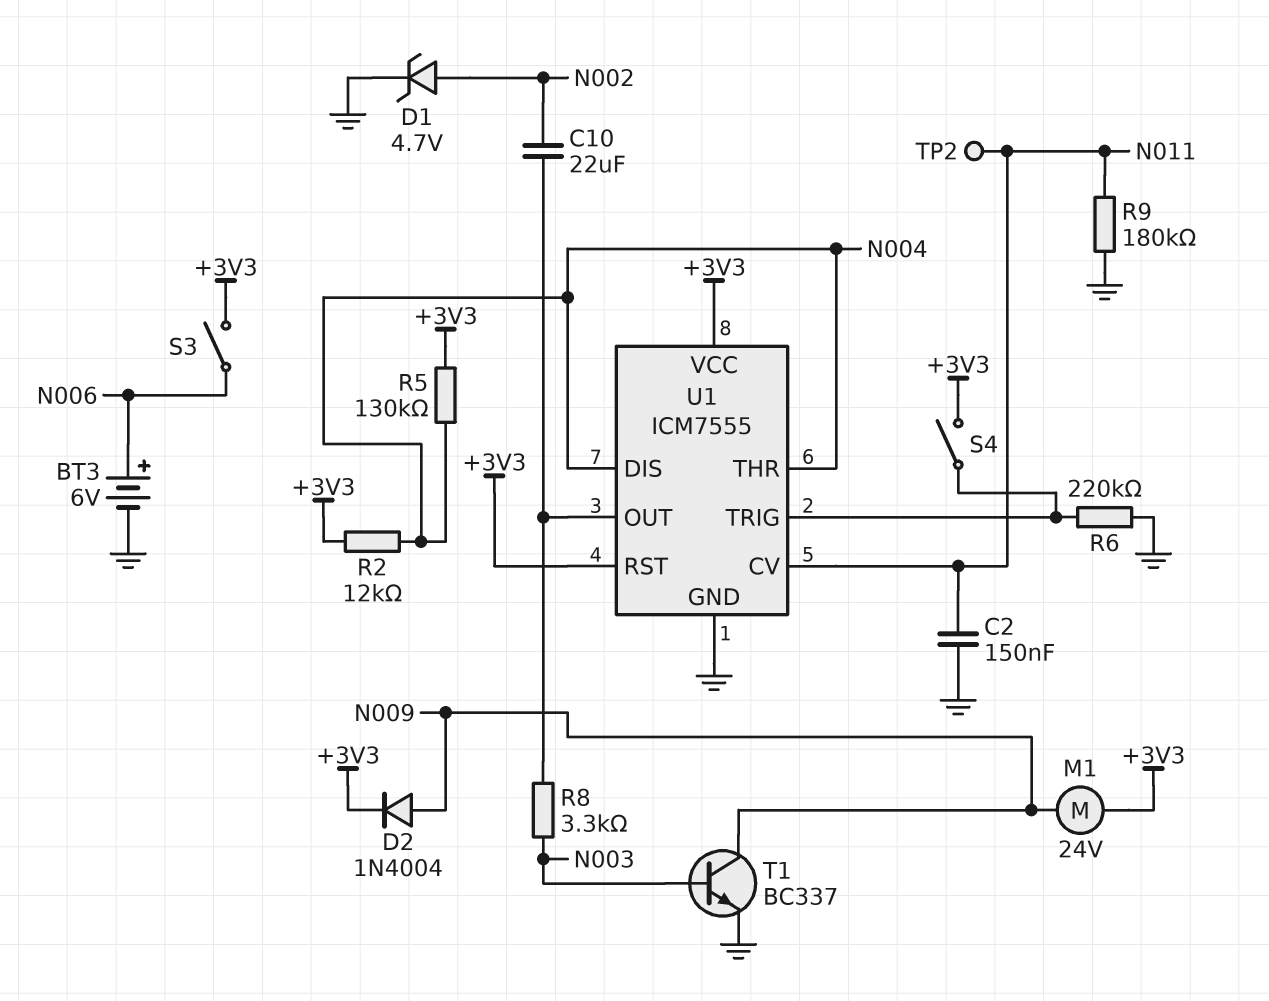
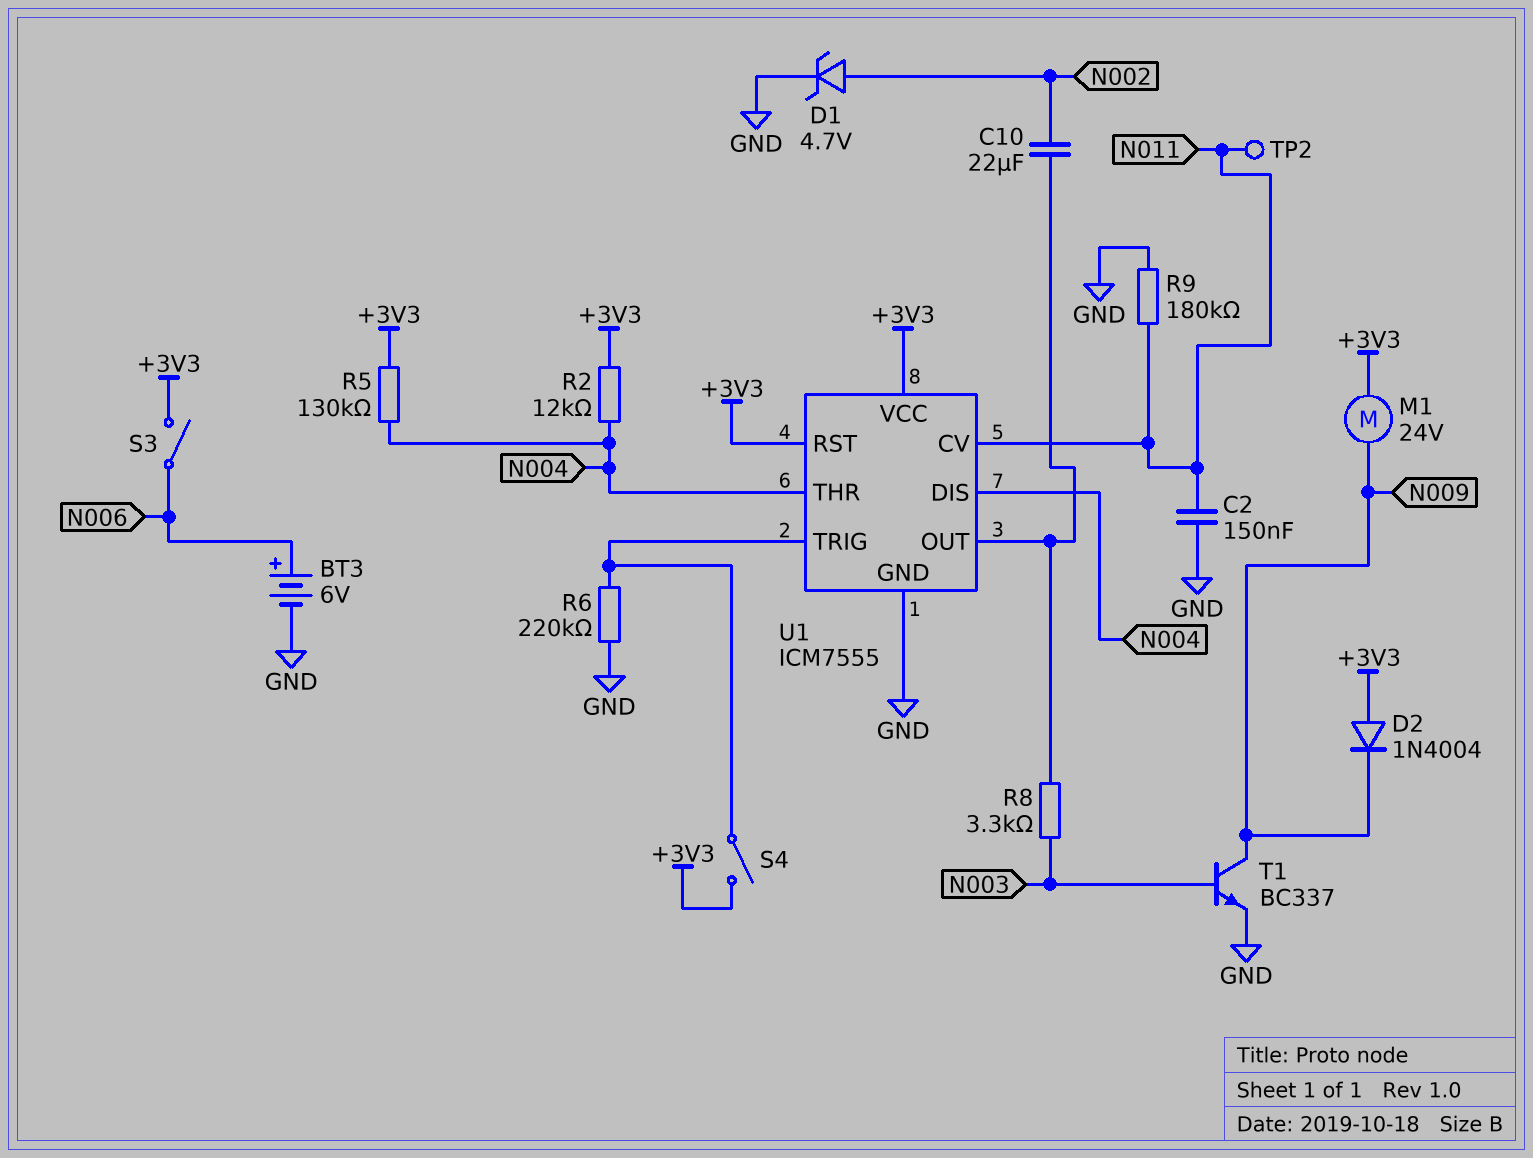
D2: diode 1N4004 (A N009, K +3V3) -> diode 1N4004 (A +3V3, K N009)

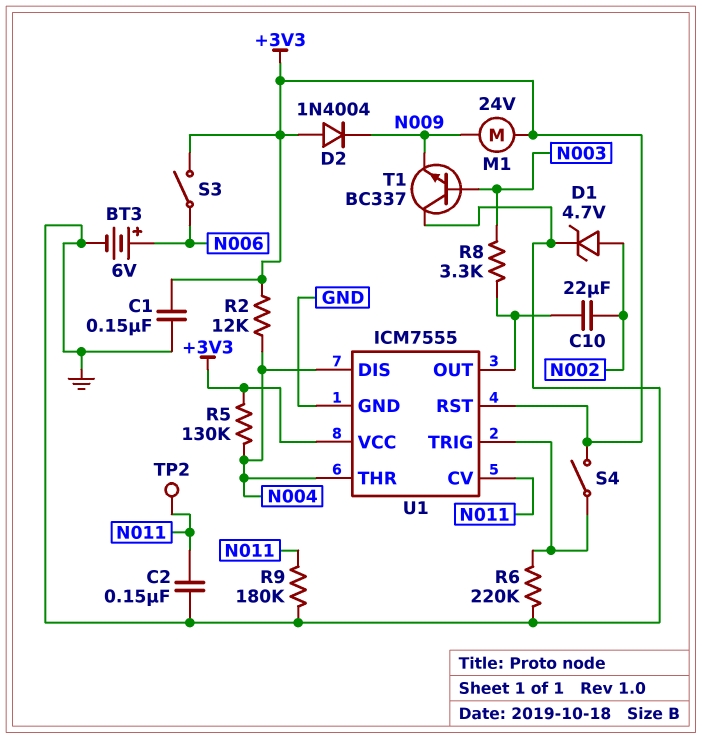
C1: none -> 150nF (+3V3, GND)
T1: NPN BC337 (B N003, C N009, E GND) -> NPN BC337 (B N003, C GND, E N009)

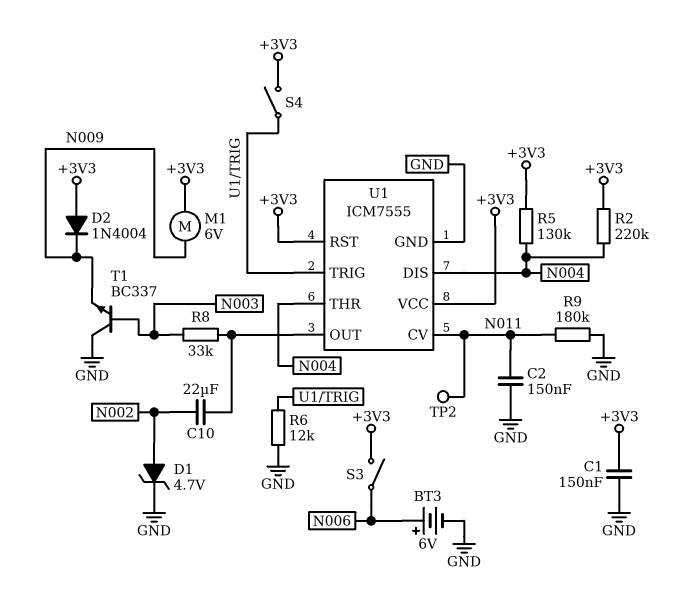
M1: motor 24V (+3V3, N009) -> motor 6V (+3V3, N009)
R2: 12k (+3V3, N004) -> 220k (+3V3, N004)
R6: 220k (GND, U1/TRIG) -> 12k (GND, U1/TRIG)
R8: 3.3k (N003, U1/OUT) -> 33k (N003, U1/OUT)

